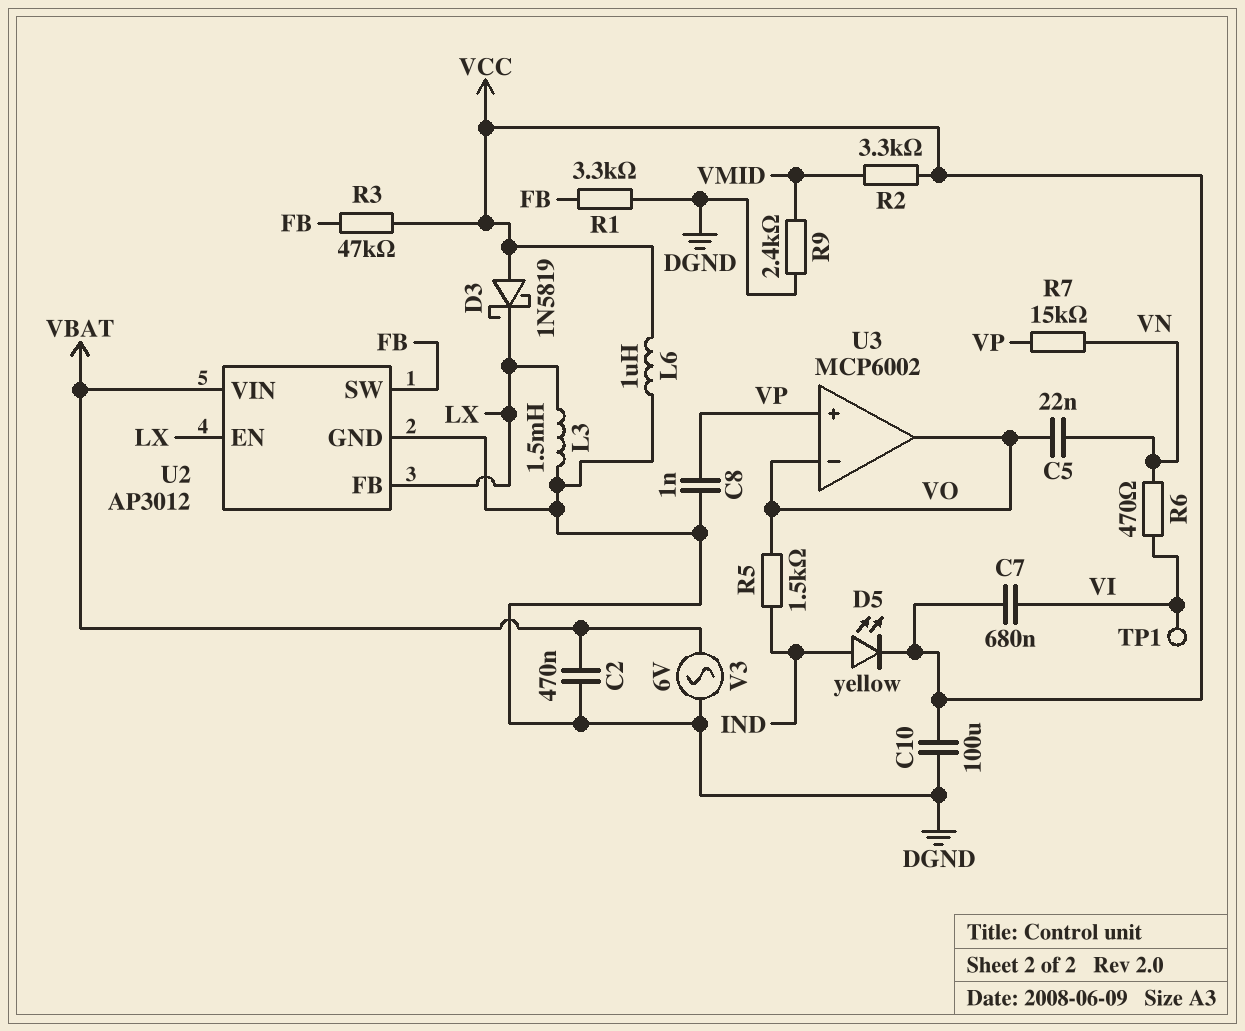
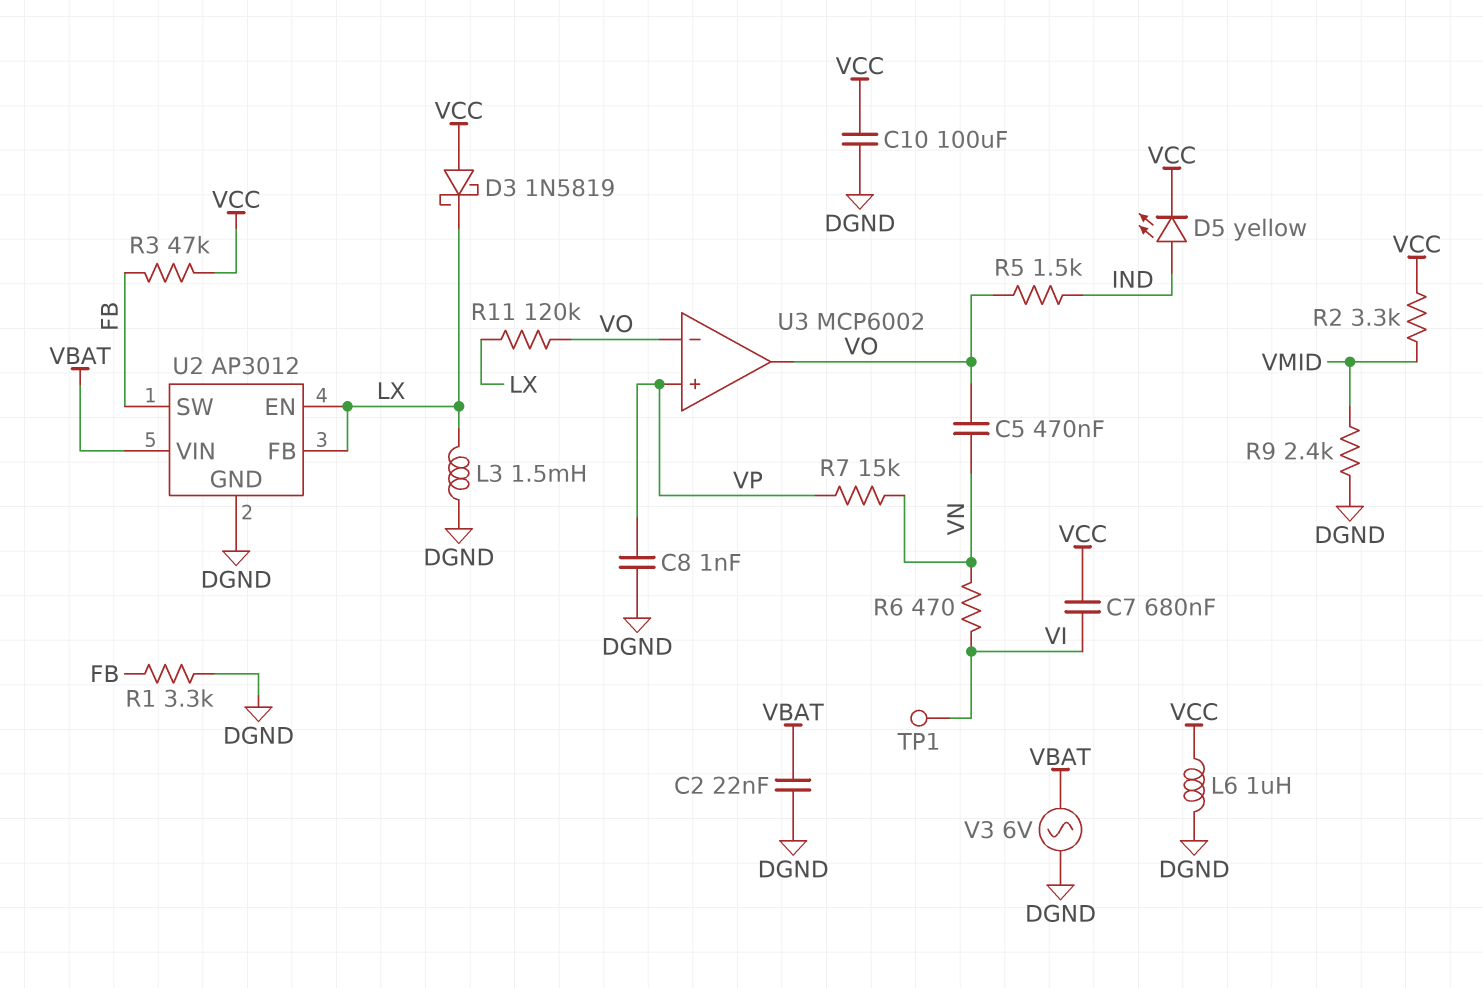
C2: 470nF (DGND, VBAT) -> 22nF (DGND, VBAT)
C5: 22nF (VN, VO) -> 470nF (VN, VO)
R11: none -> 120k (LX, VO)

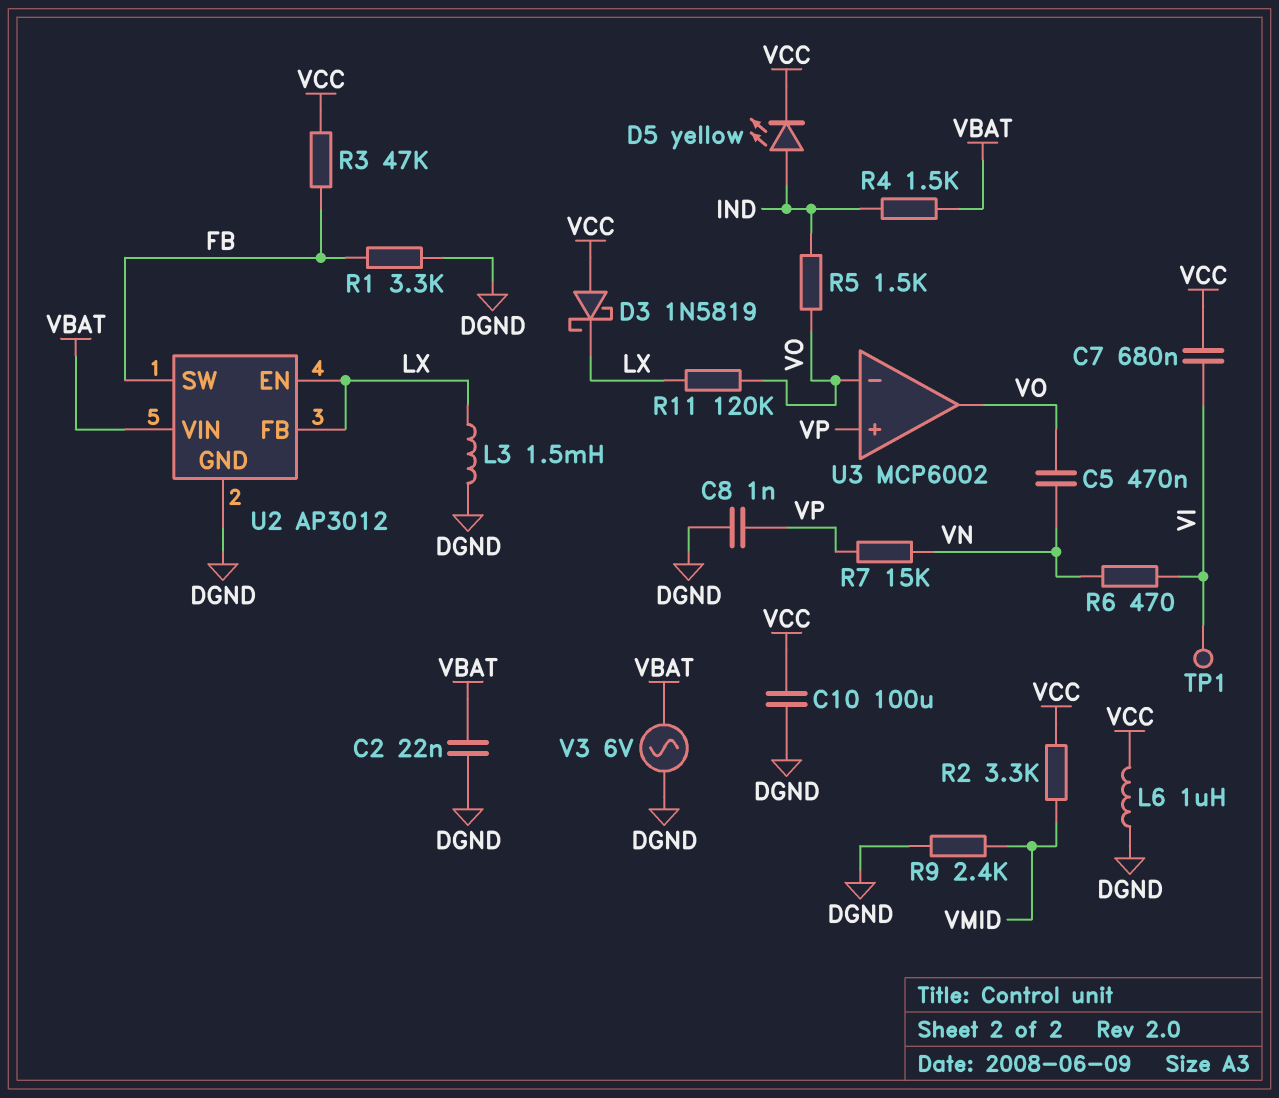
R4: none -> 1.5k (IND, VBAT)

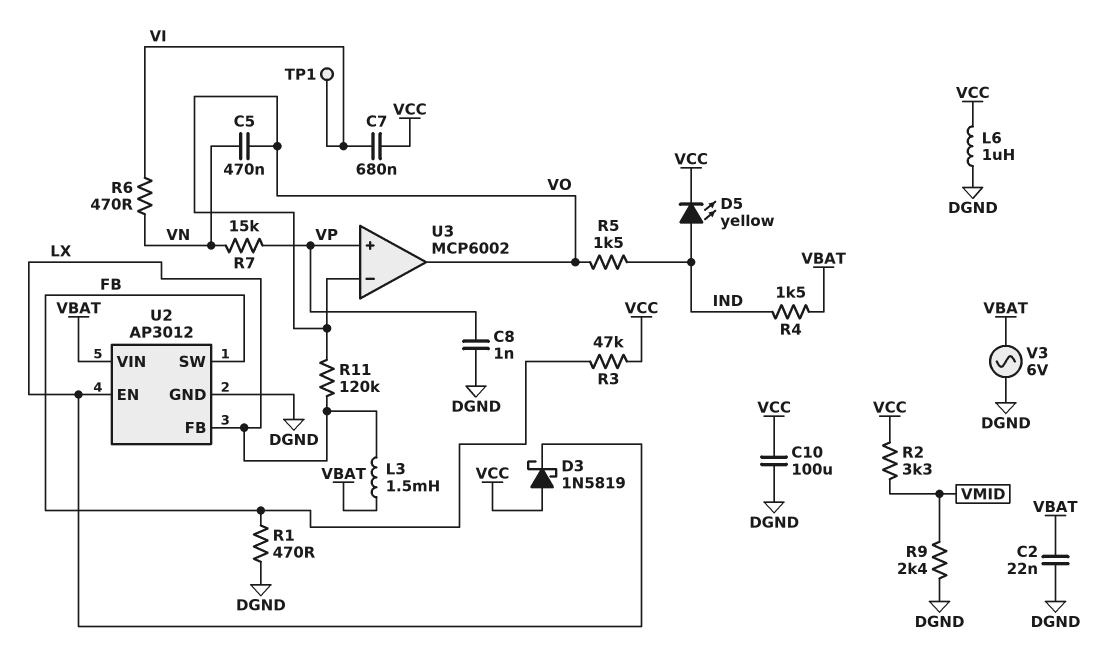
L3: 1.5mH (DGND, LX) -> 1.5mH (LX, VBAT)
R1: 3.3k (DGND, FB) -> 470 (DGND, FB)

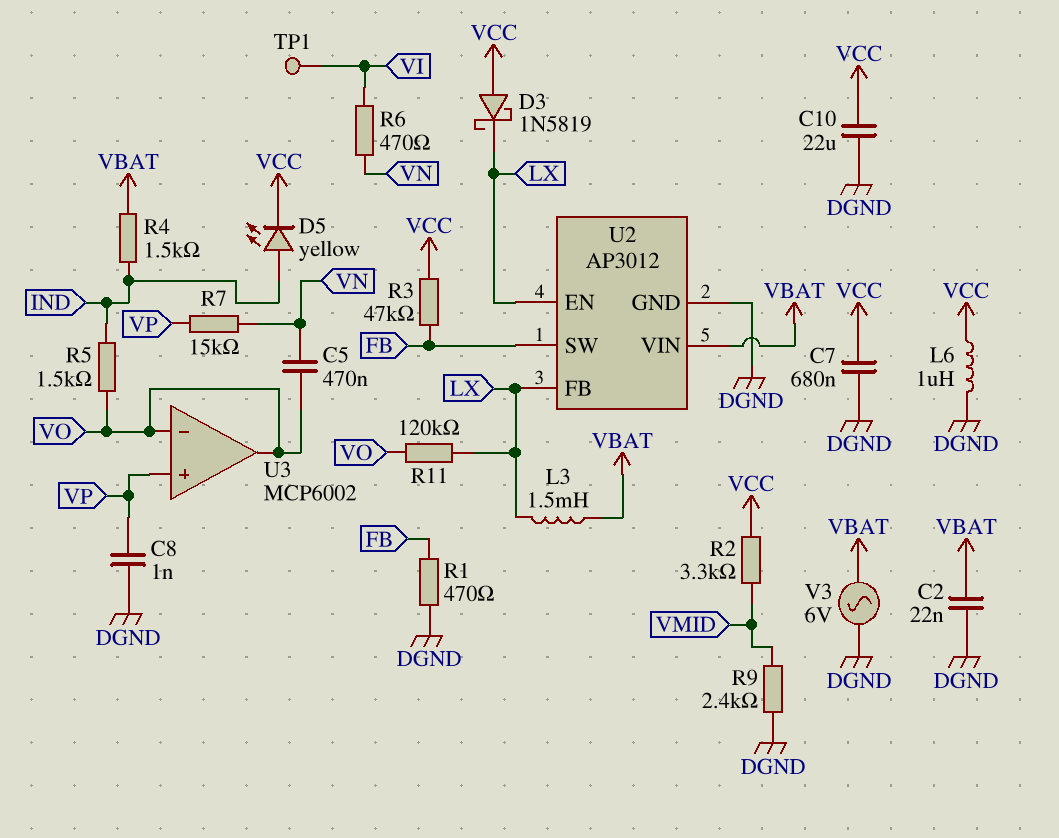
C7: 680nF (VCC, VI) -> 680nF (DGND, VCC)
C10: 100uF (DGND, VCC) -> 22uF (DGND, VCC)

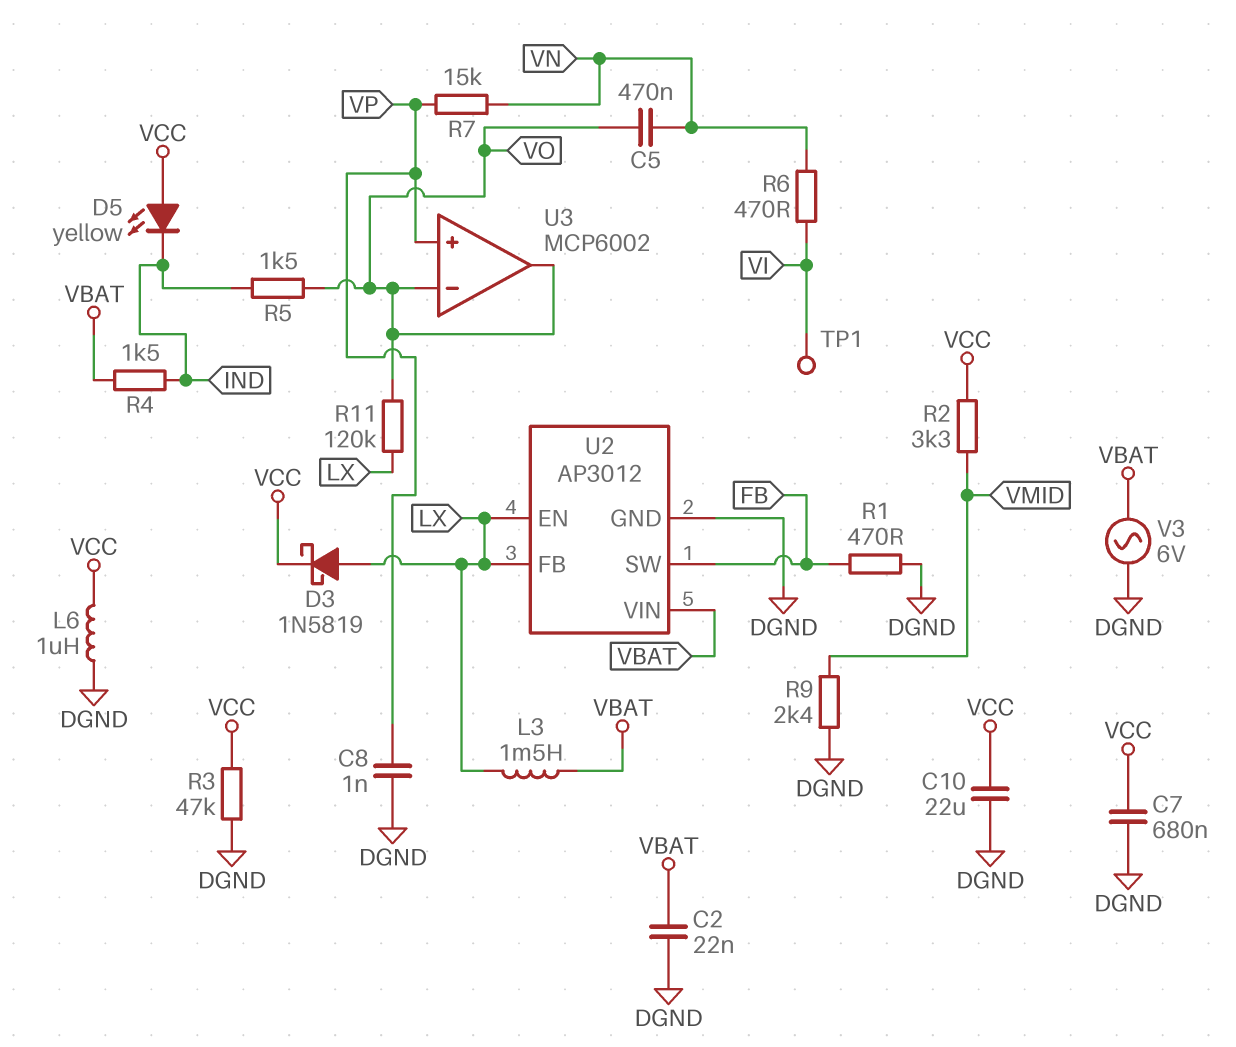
D3: schottky 1N5819 (A VCC, K LX) -> schottky 1N5819 (A LX, K VCC)
D5: LED yellow (A IND, K VCC) -> LED yellow (A VCC, K IND)
R3: 47k (FB, VCC) -> 47k (DGND, VCC)

